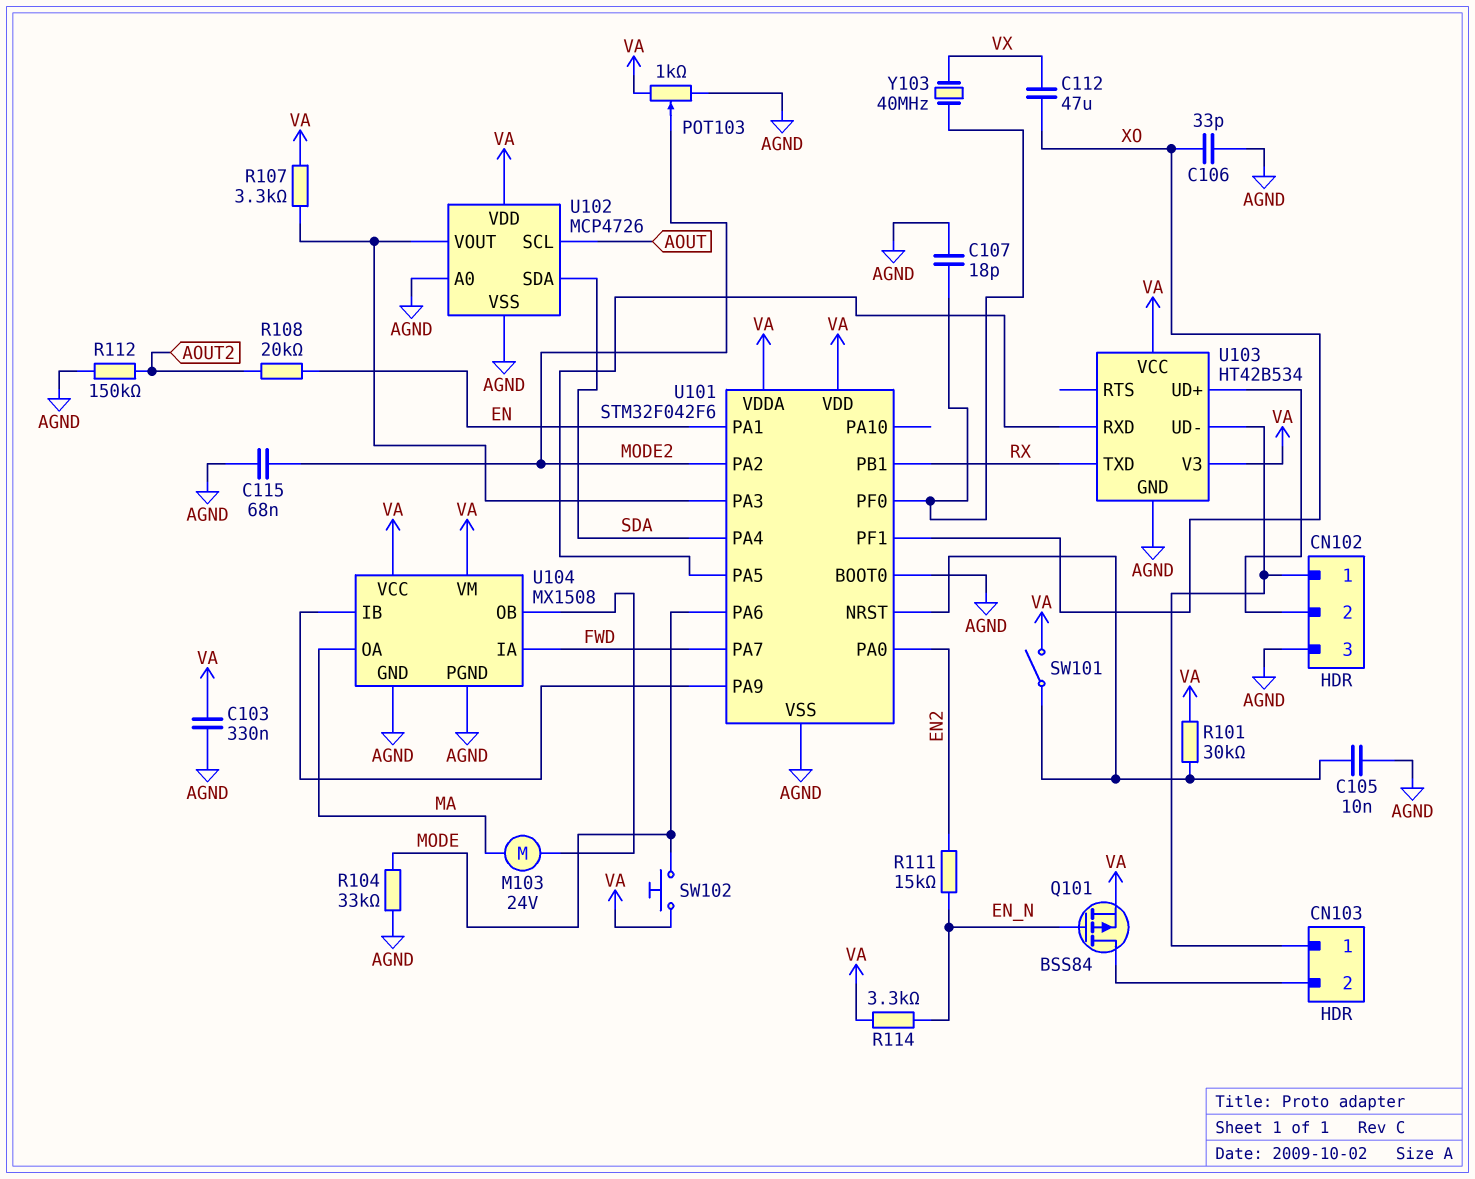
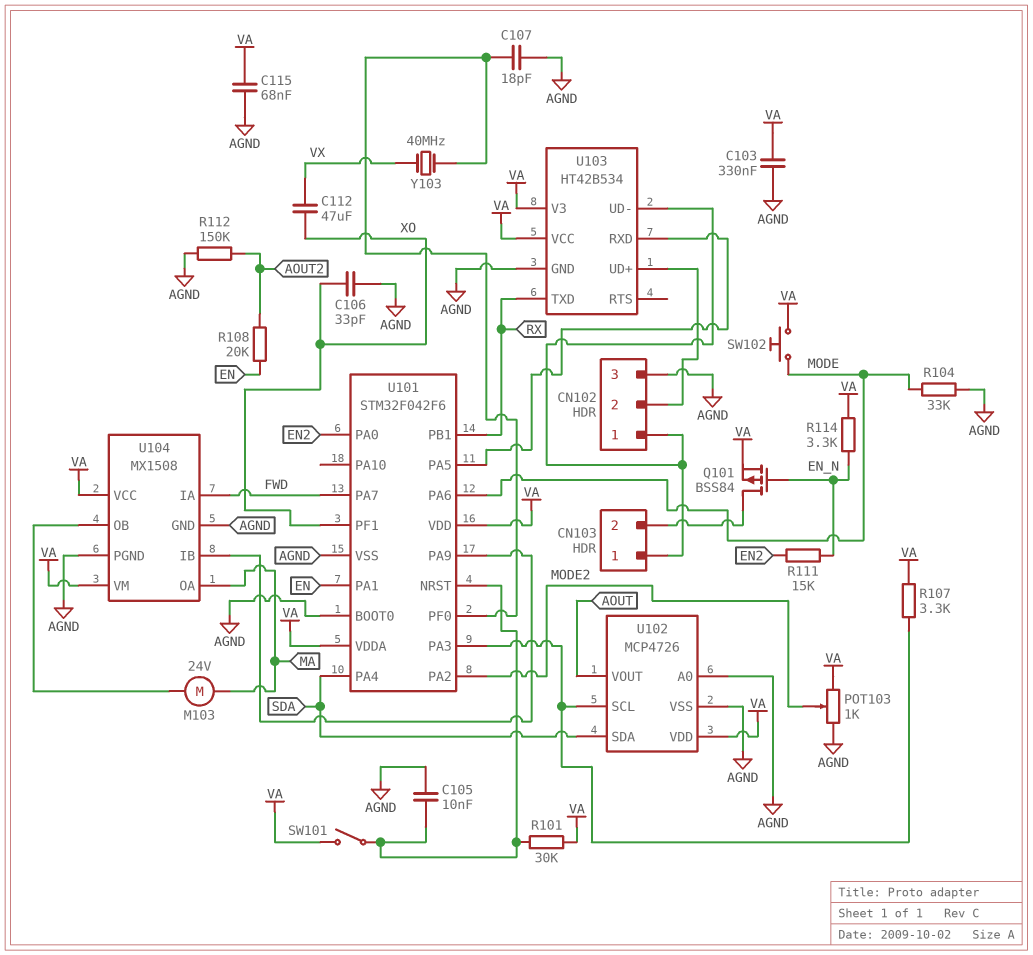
C115: 68nF (AGND, MODE2) -> 68nF (AGND, VA)
U102 pin SCL: AOUT -> U101/PA3
U102 pin VOUT: U101/PA3 -> AOUT

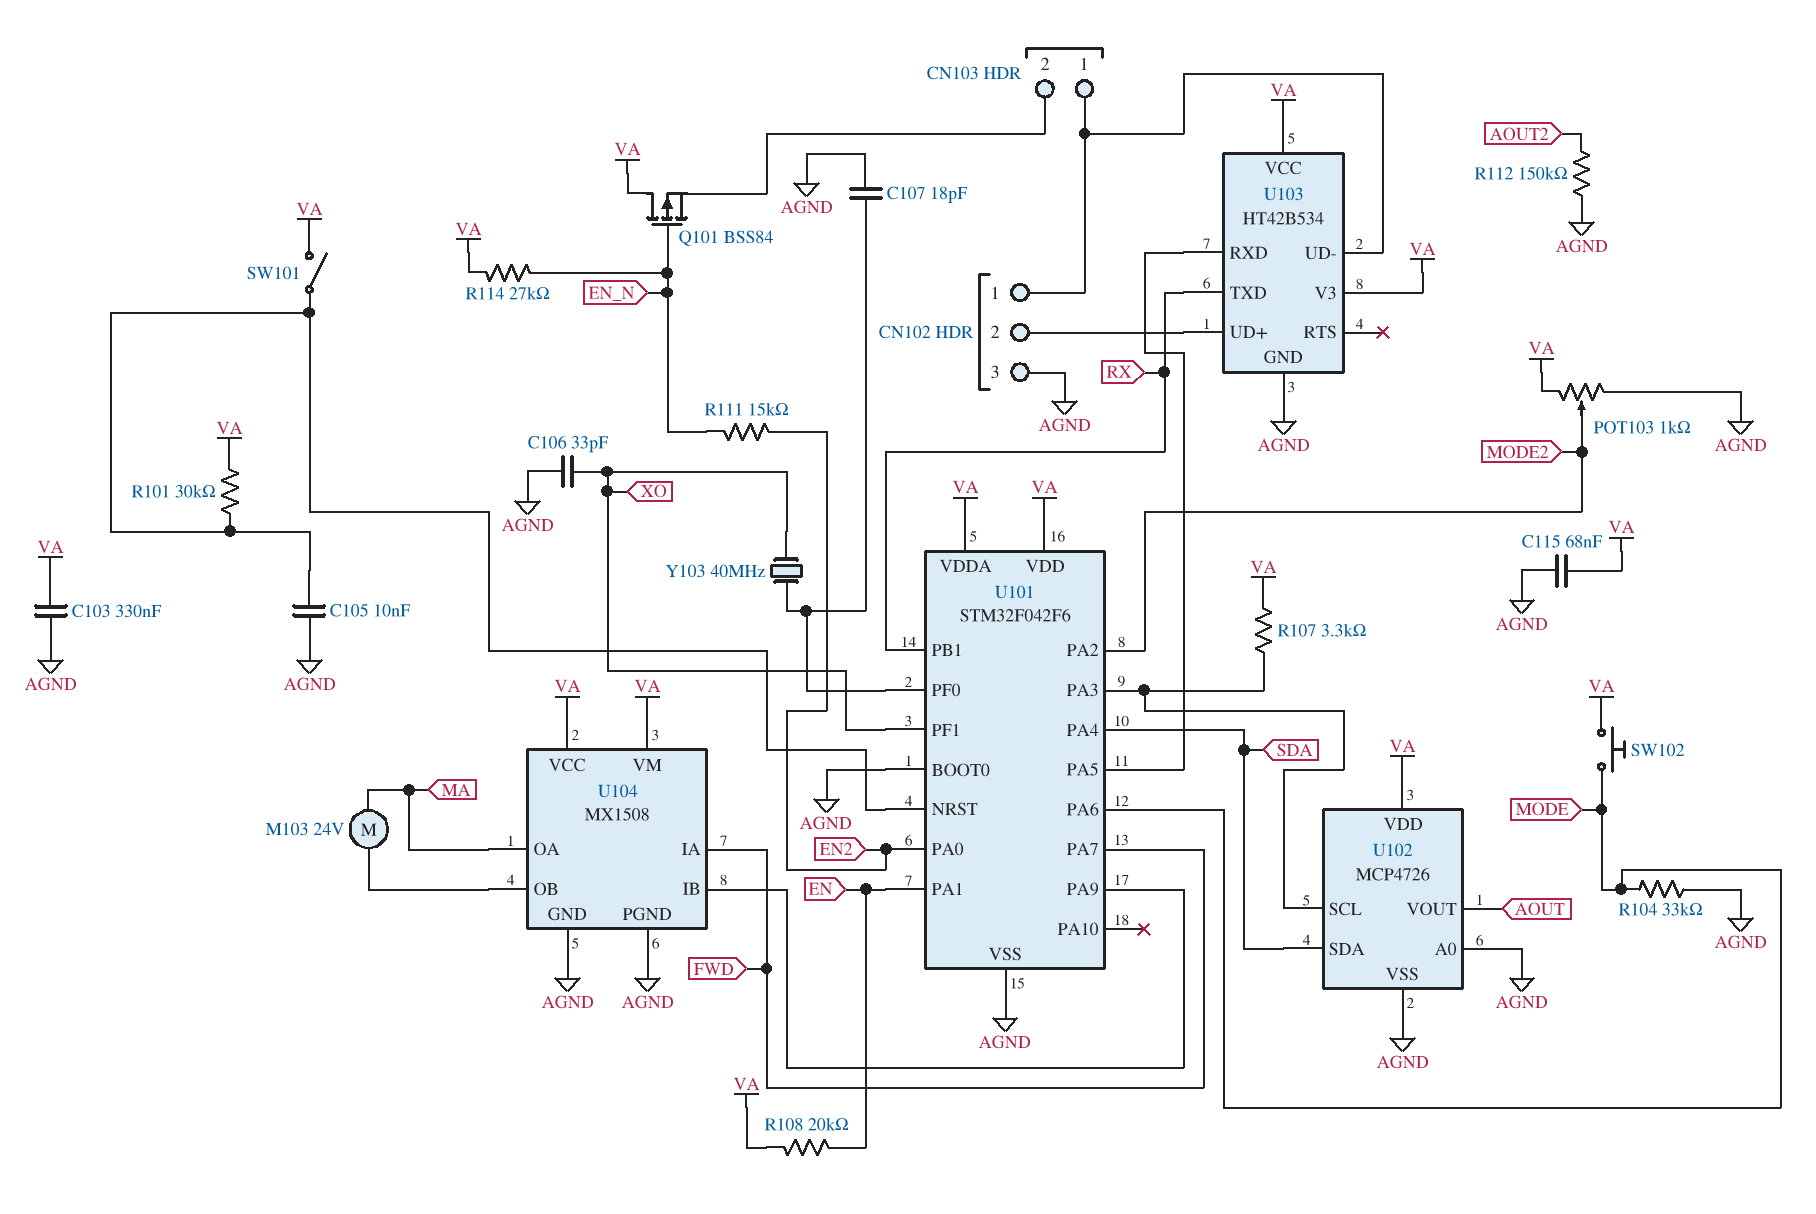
C112: 47uF (VX, XO) -> none
Q101: PMOS BSS84 (G EN_N, D CN103/2, S VA) -> PMOS BSS84 (G EN_N, D VA, S CN103/2)
R108: 20k (AOUT2, EN) -> 20k (EN, VA)
R114: 3.3k (EN_N, VA) -> 27k (EN_N, VA)
Y103: 40MHz (U101/PF0, VX) -> 40MHz (U101/PF0, XO)

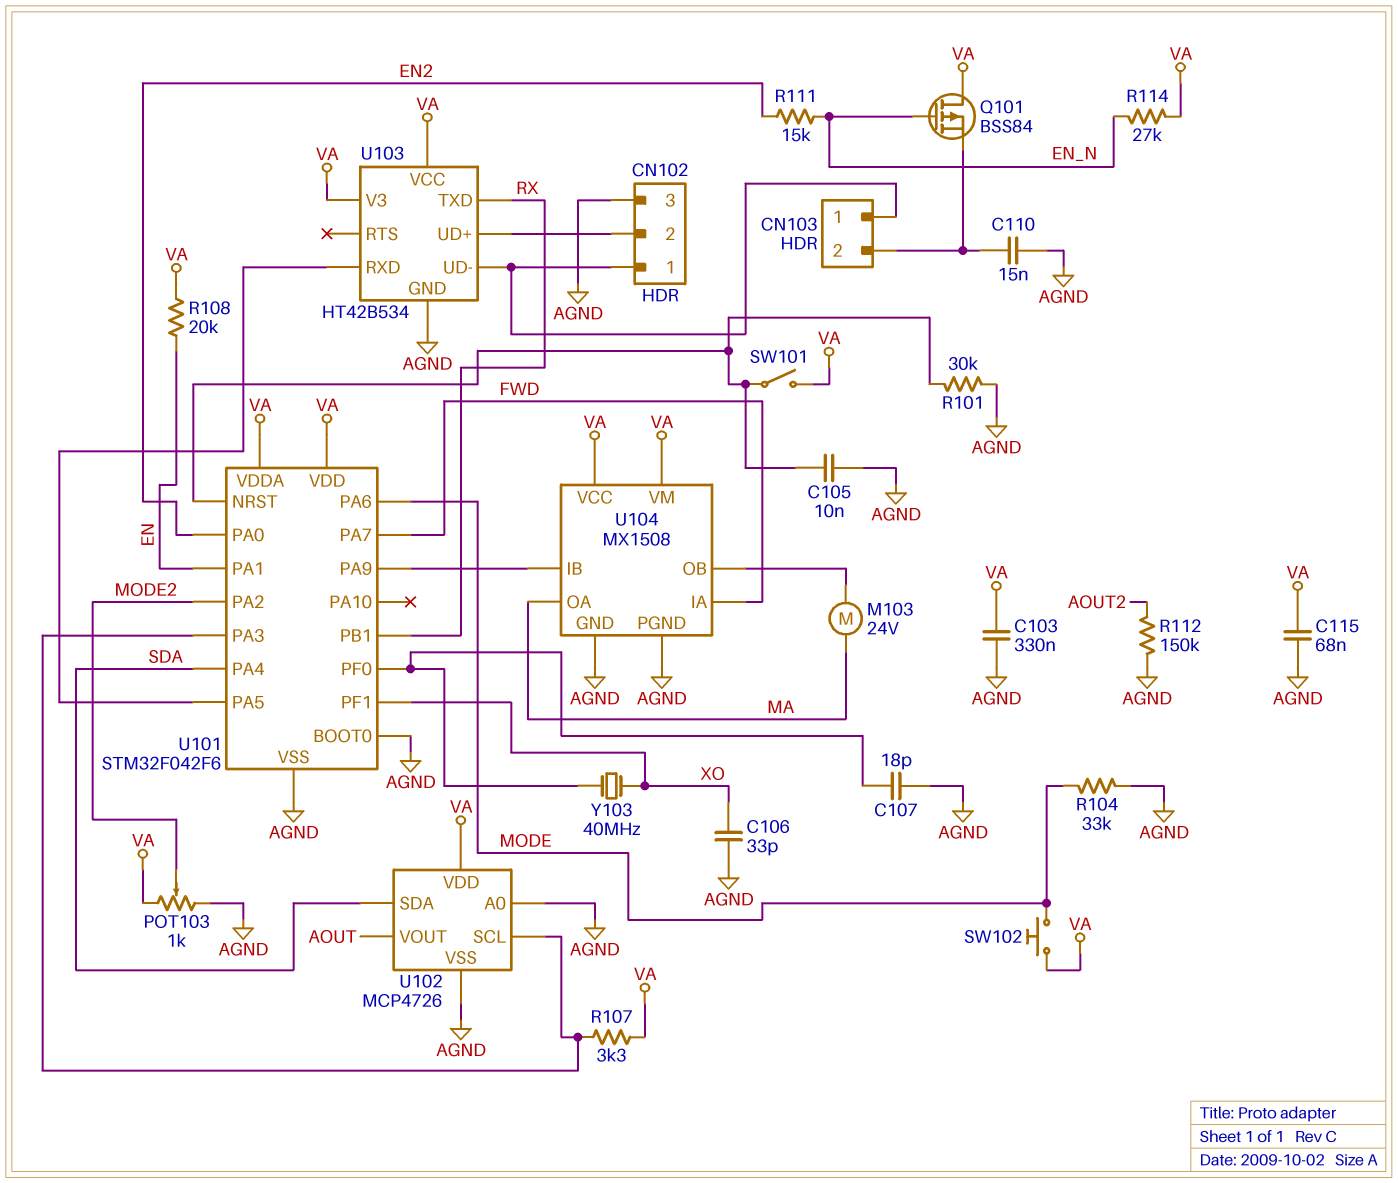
C110: none -> 15nF (AGND, CN103/2)
R101: 30k (U101/NRST, VA) -> 30k (AGND, U101/NRST)

